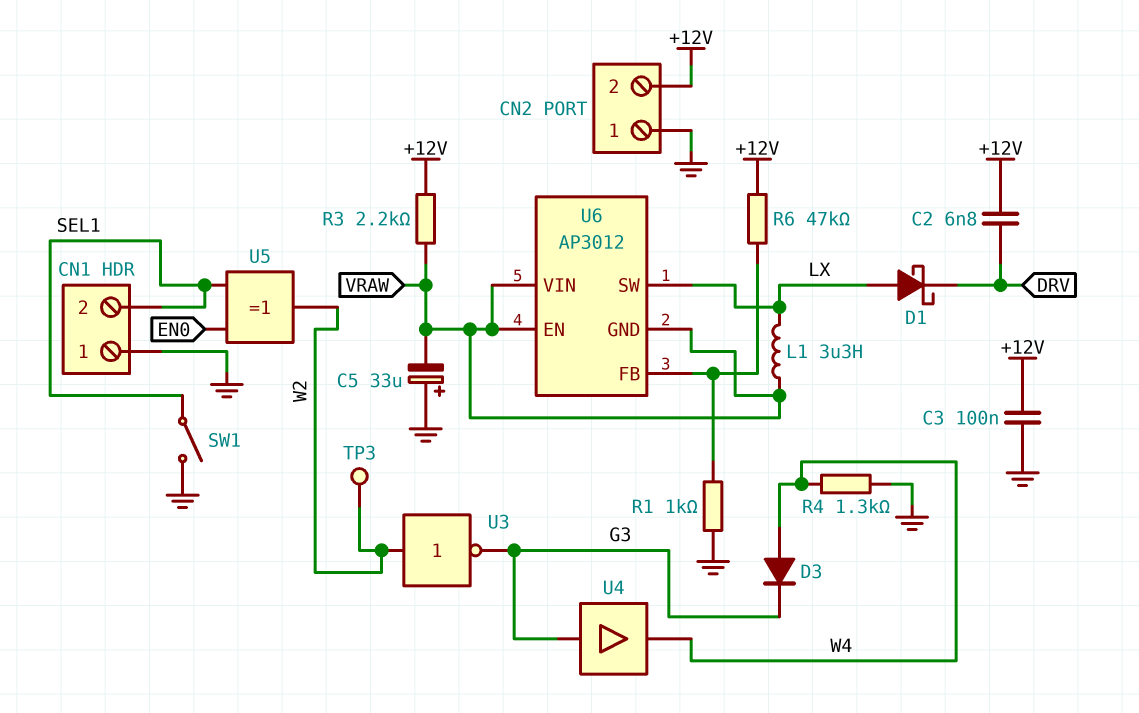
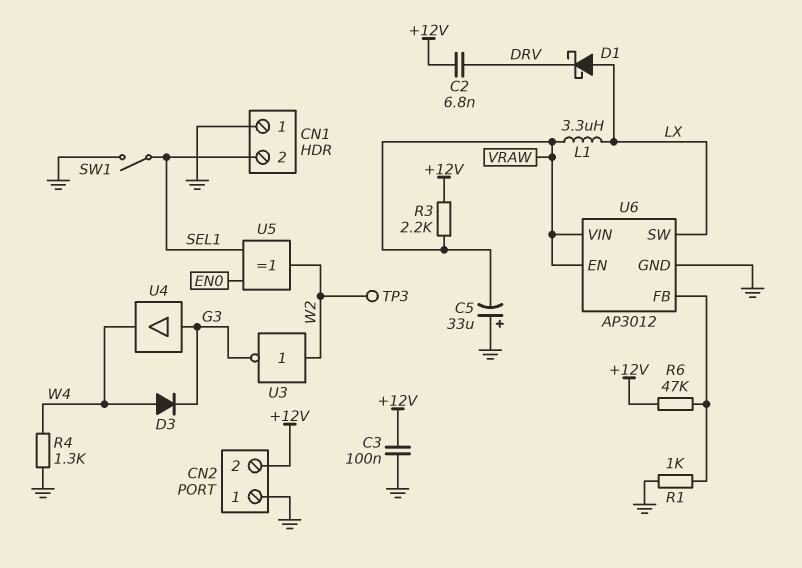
U6 pin GND: VRAW -> GND

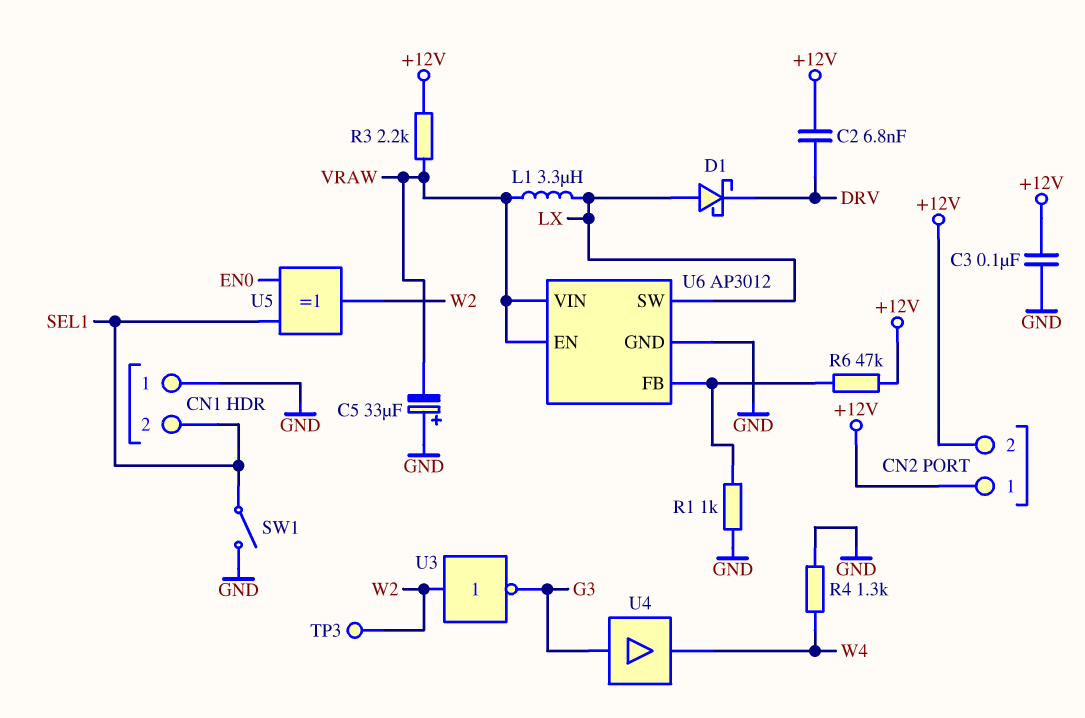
CN2 pin 1: GND -> +12V
D3: diode (A W4, K G3) -> none

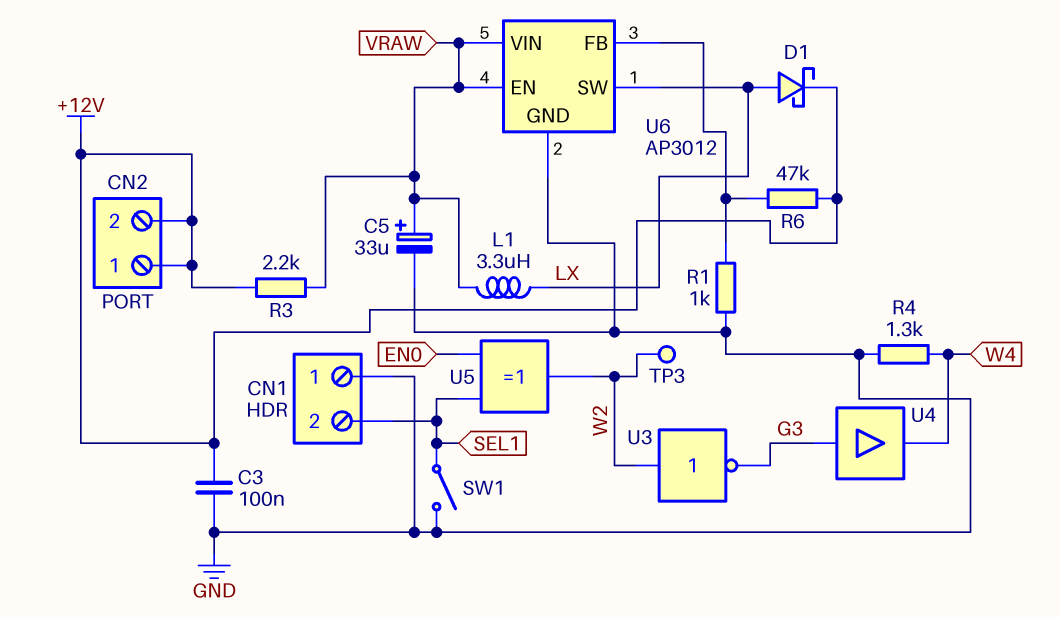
C2: 6.8nF (+12V, DRV) -> none
C5: 33uF (plus GND, minus VRAW) -> 33uF (plus VRAW, minus GND)
D1: schottky (A LX, K DRV) -> schottky (A LX, K +12V)

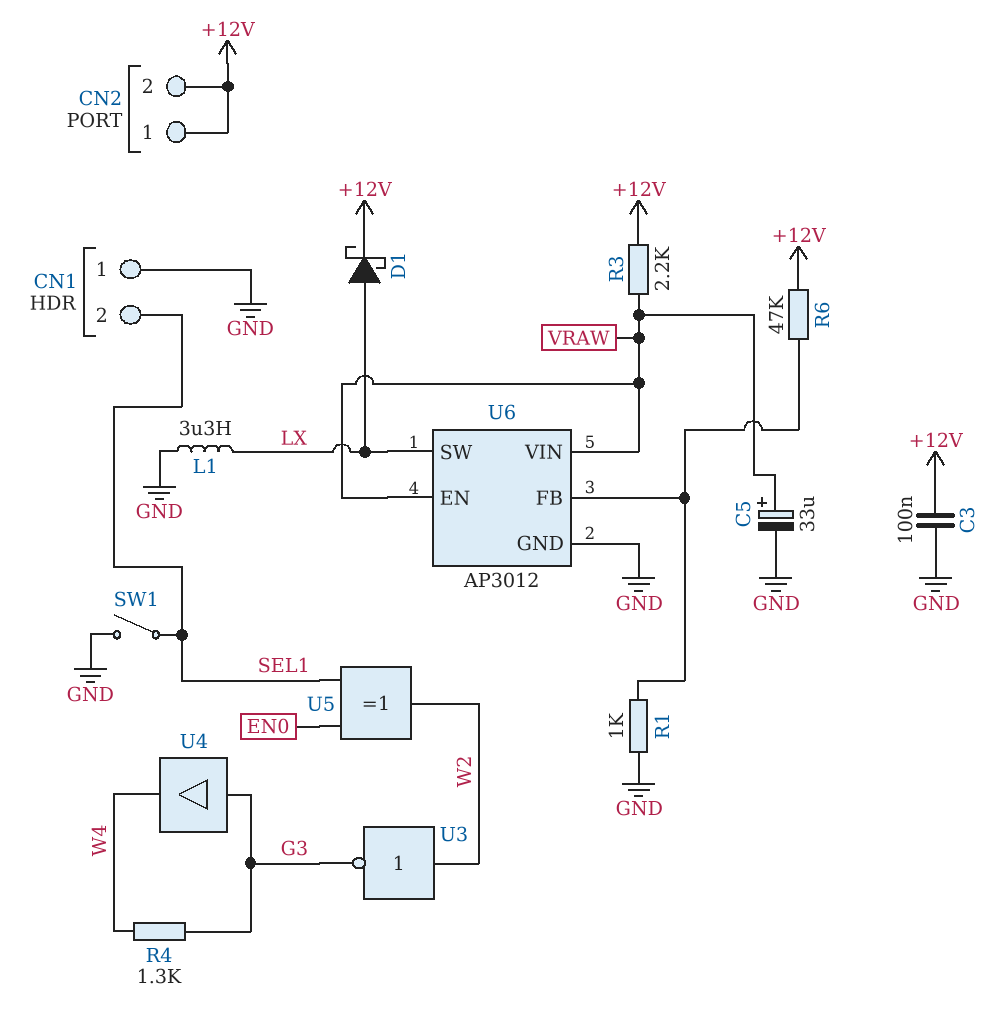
L1: 3.3uH (LX, VRAW) -> 3.3uH (GND, LX)
R4: 1.3k (GND, W4) -> 1.3k (G3, W4)
TP3: test point (W2) -> none

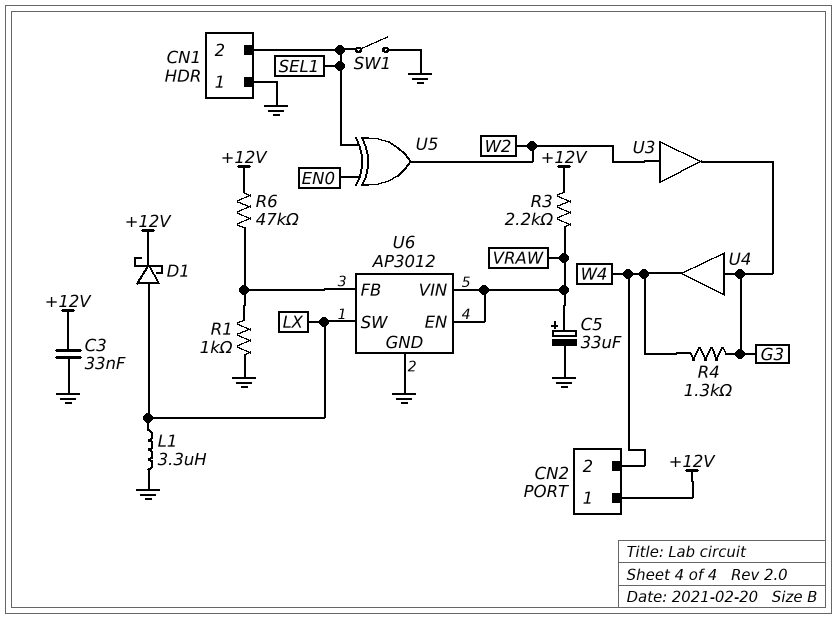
C3: 100nF (+12V, GND) -> 33nF (+12V, GND)
CN2 pin 2: +12V -> W4
U3: NOT (in W2, out G3) -> buffer (in W2, out G3)

